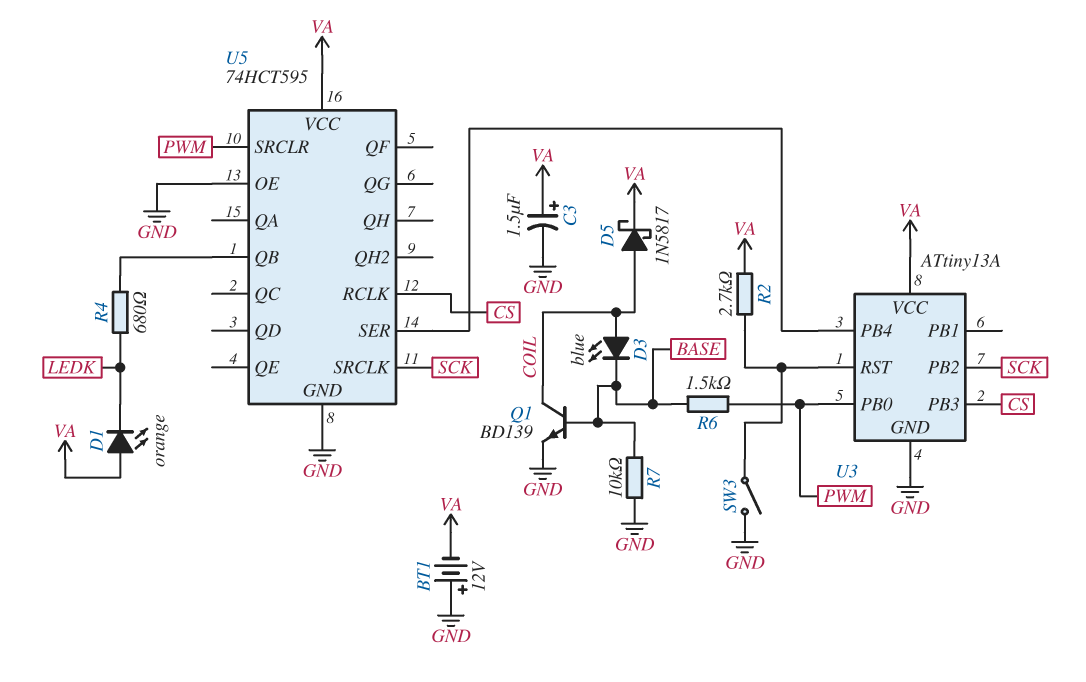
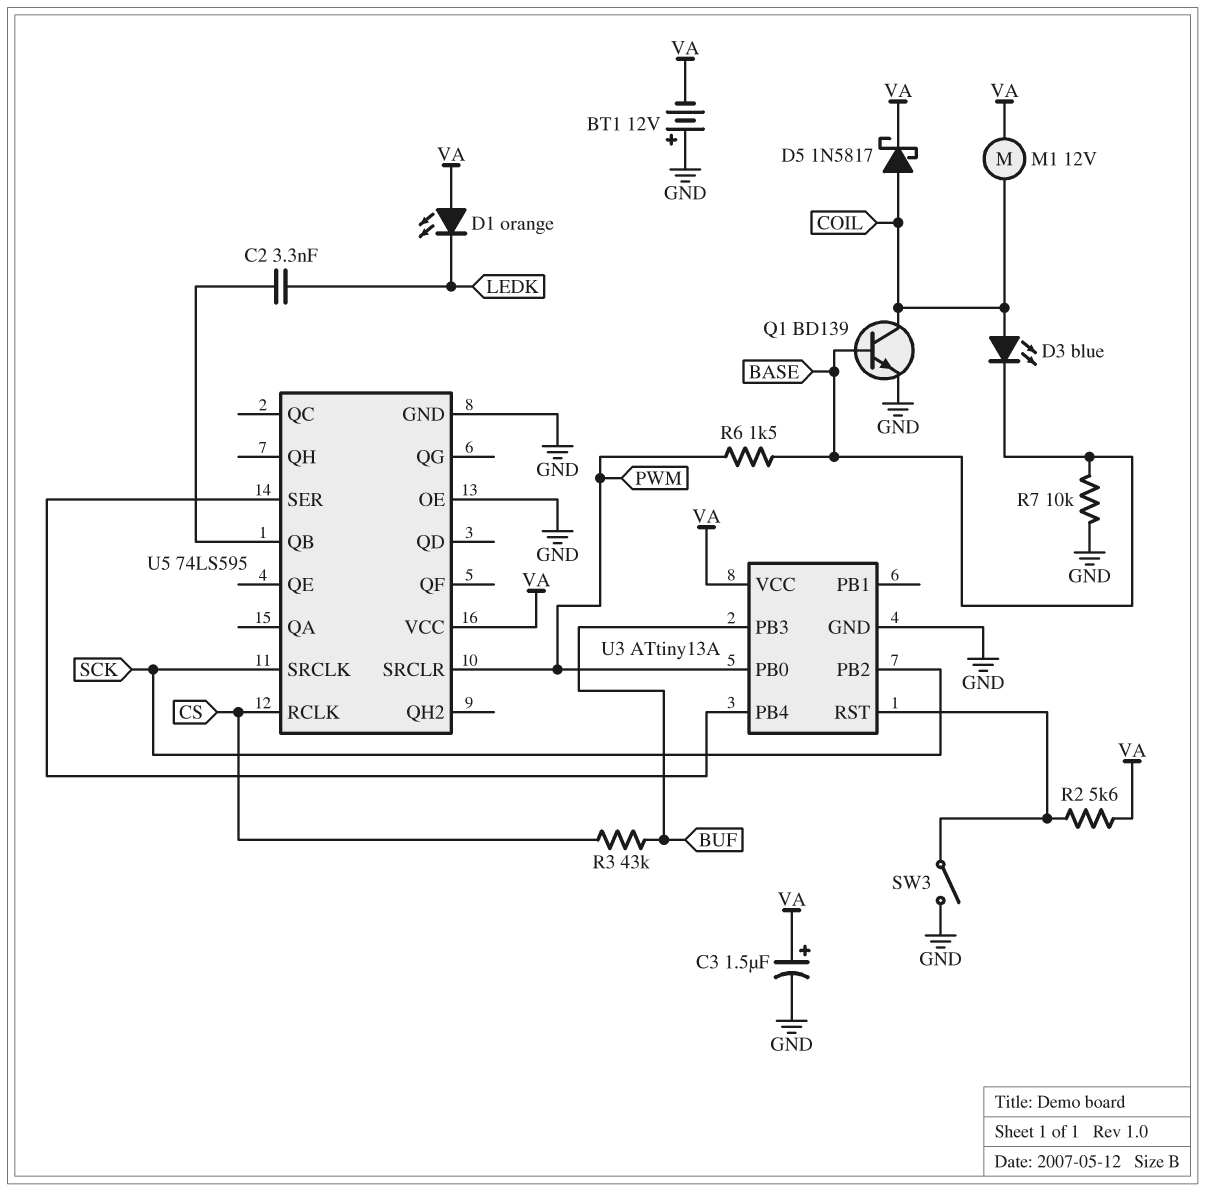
C2: none -> 3.3nF (LEDK, U5/QB)
M1: none -> motor 12V (COIL, VA)
R2: 2.7k (U3/RST, VA) -> 5.6k (U3/RST, VA)
R3: none -> 43k (BUF, CS)
R4: 680 (LEDK, U5/QB) -> none
U3 pin PB3: CS -> BUF
U5: 74HCT595 -> 74LS595

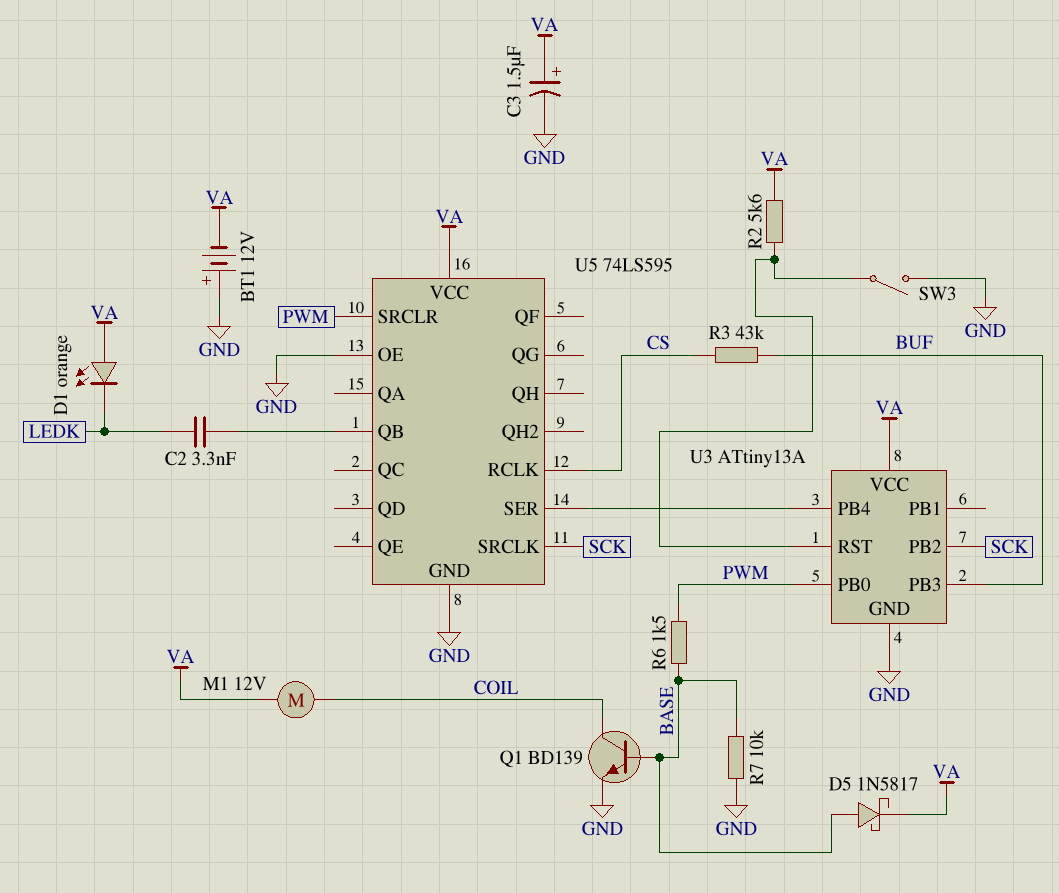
D3: LED blue (A COIL, K BASE) -> none
D5: schottky 1N5817 (A COIL, K VA) -> schottky 1N5817 (A BASE, K VA)

